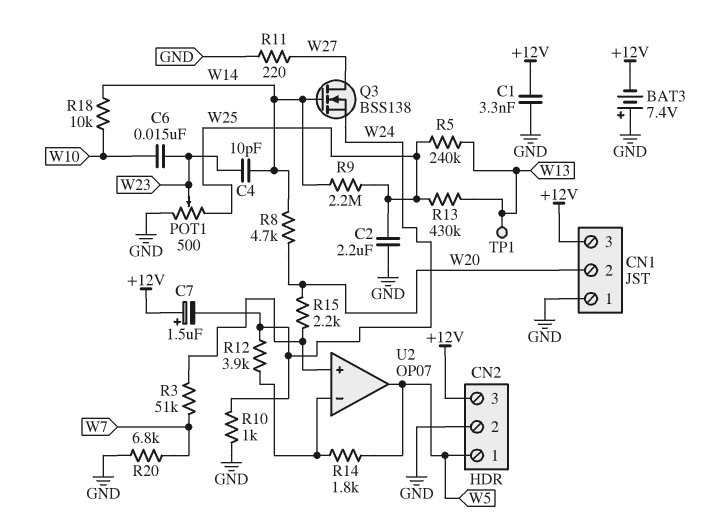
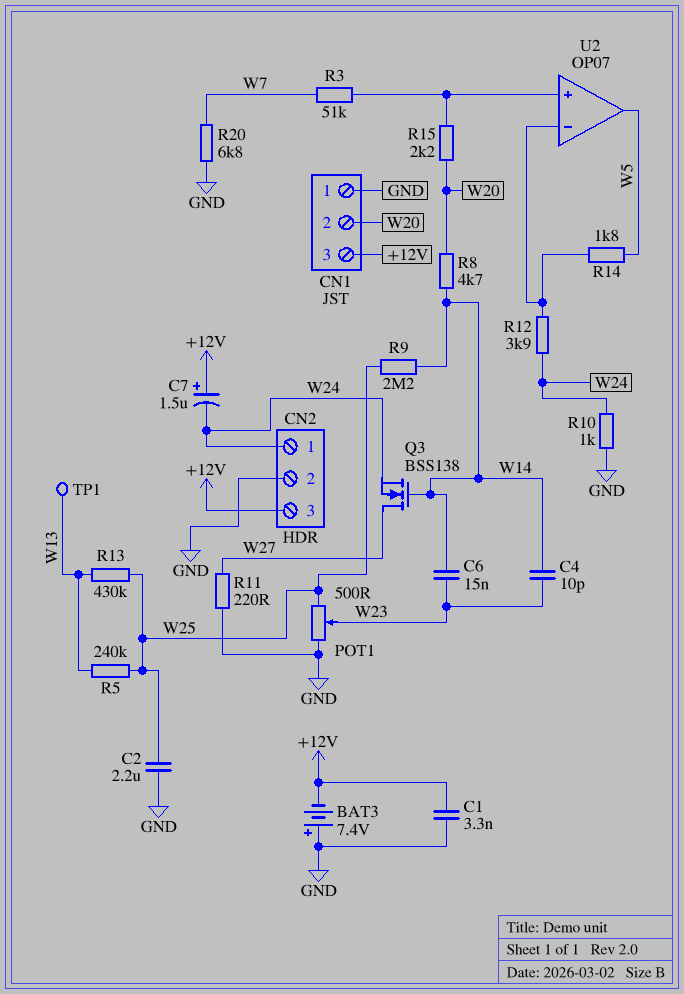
C6: 15nF (W10, W23) -> 15nF (W14, W23)
CN2 pin 1: W5 -> W24
R18: 10k (W10, W14) -> none

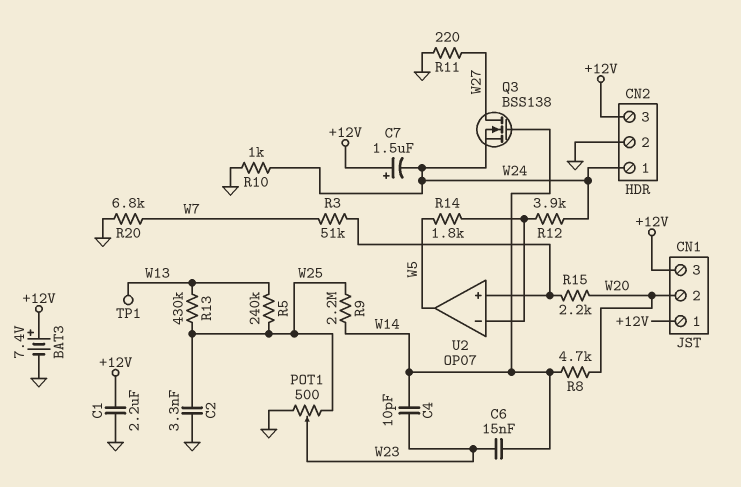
BAT3: 7.4V (plus GND, minus +12V) -> 7.4V (plus +12V, minus GND)
C1: 3.3nF (+12V, GND) -> 2.2uF (+12V, GND)
C2: 2.2uF (GND, W25) -> 3.3nF (GND, W25)
CN1 pin 1: GND -> +12V

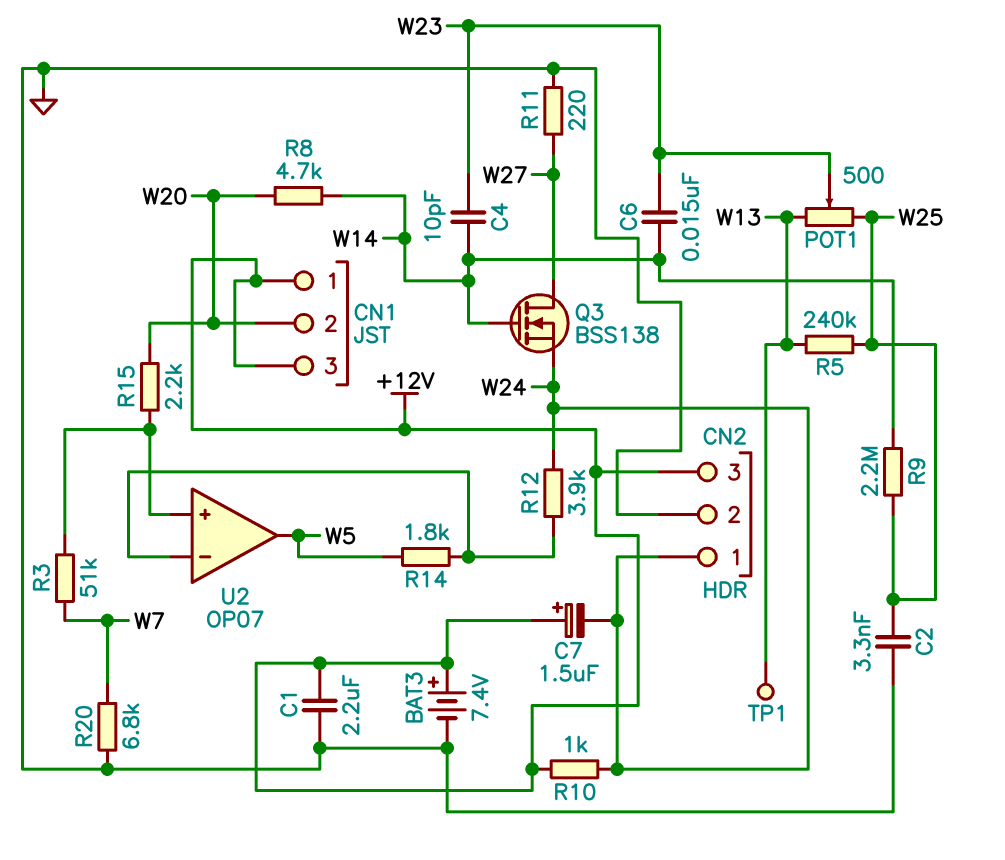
POT1: 500 (GND, W25, wiper W23) -> 500 (W13, W25, wiper W23)
R10: 1k (GND, W24) -> 1k (+12V, W24)
R13: 430k (W13, W25) -> none

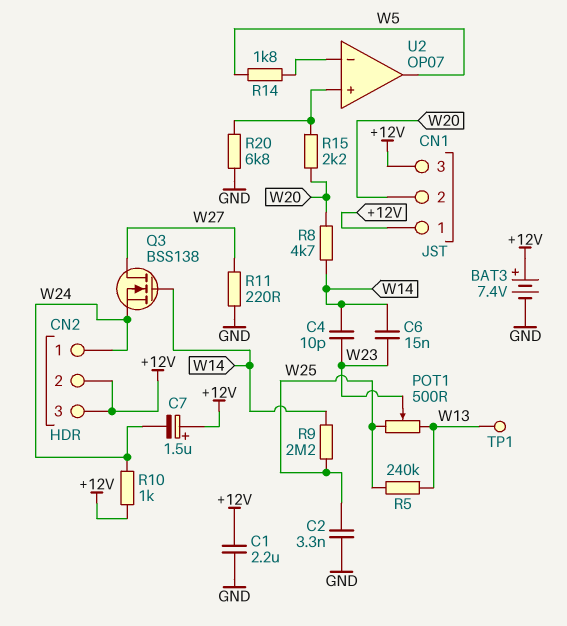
CN2 pin 2: GND -> +12V
R3: 51k (U2/in+, W7) -> none
R12: 3.9k (U2/in-, W24) -> none
R20: 6.8k (GND, W7) -> 6.8k (GND, U2/in+)

